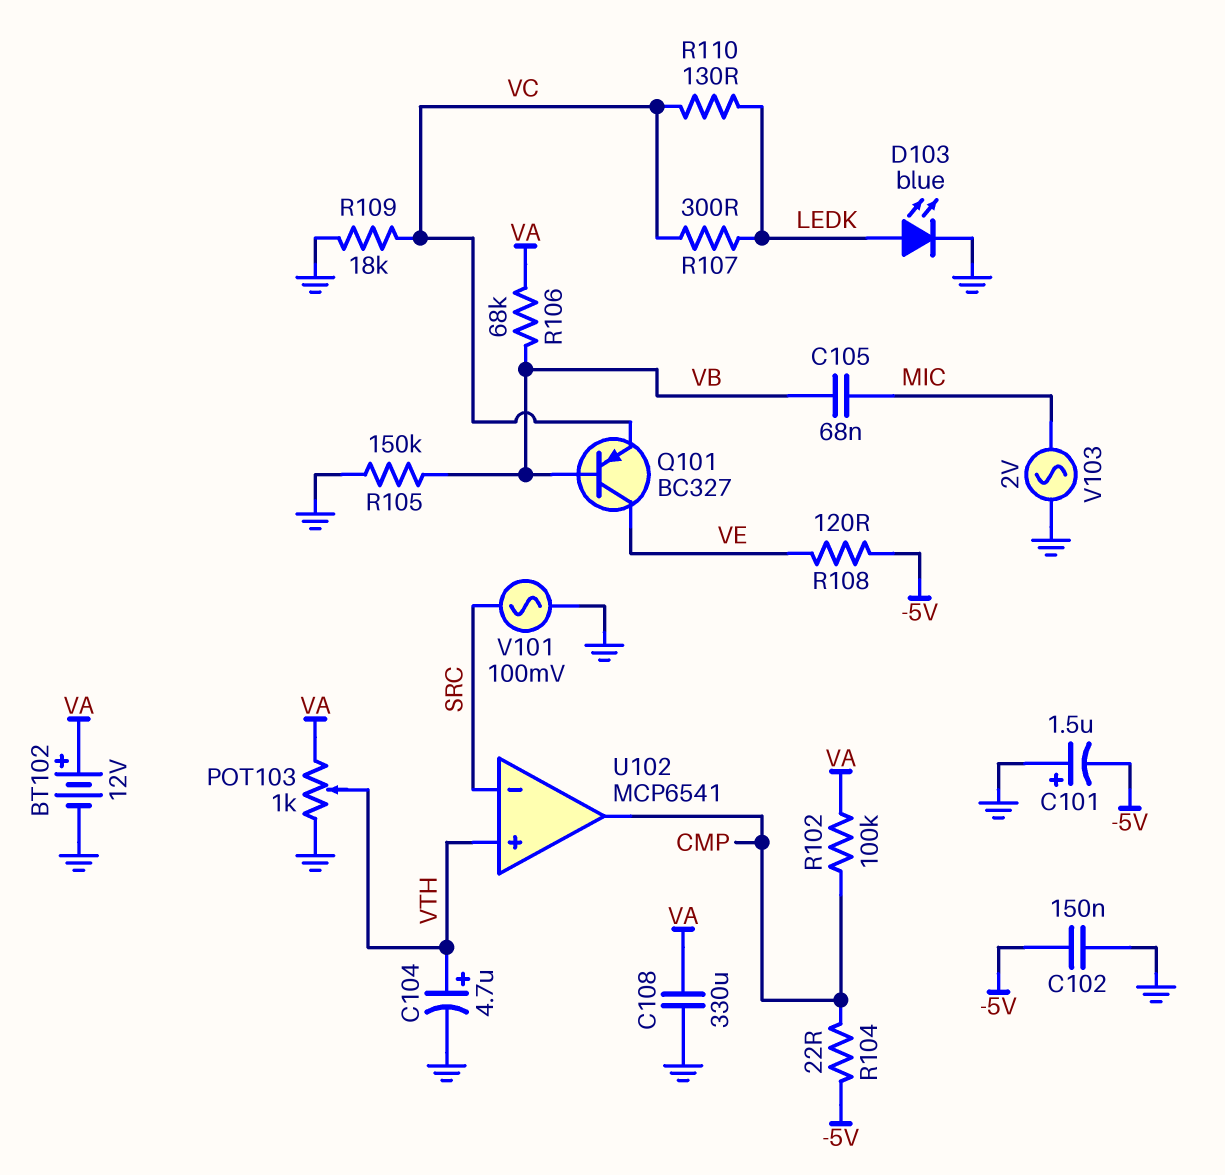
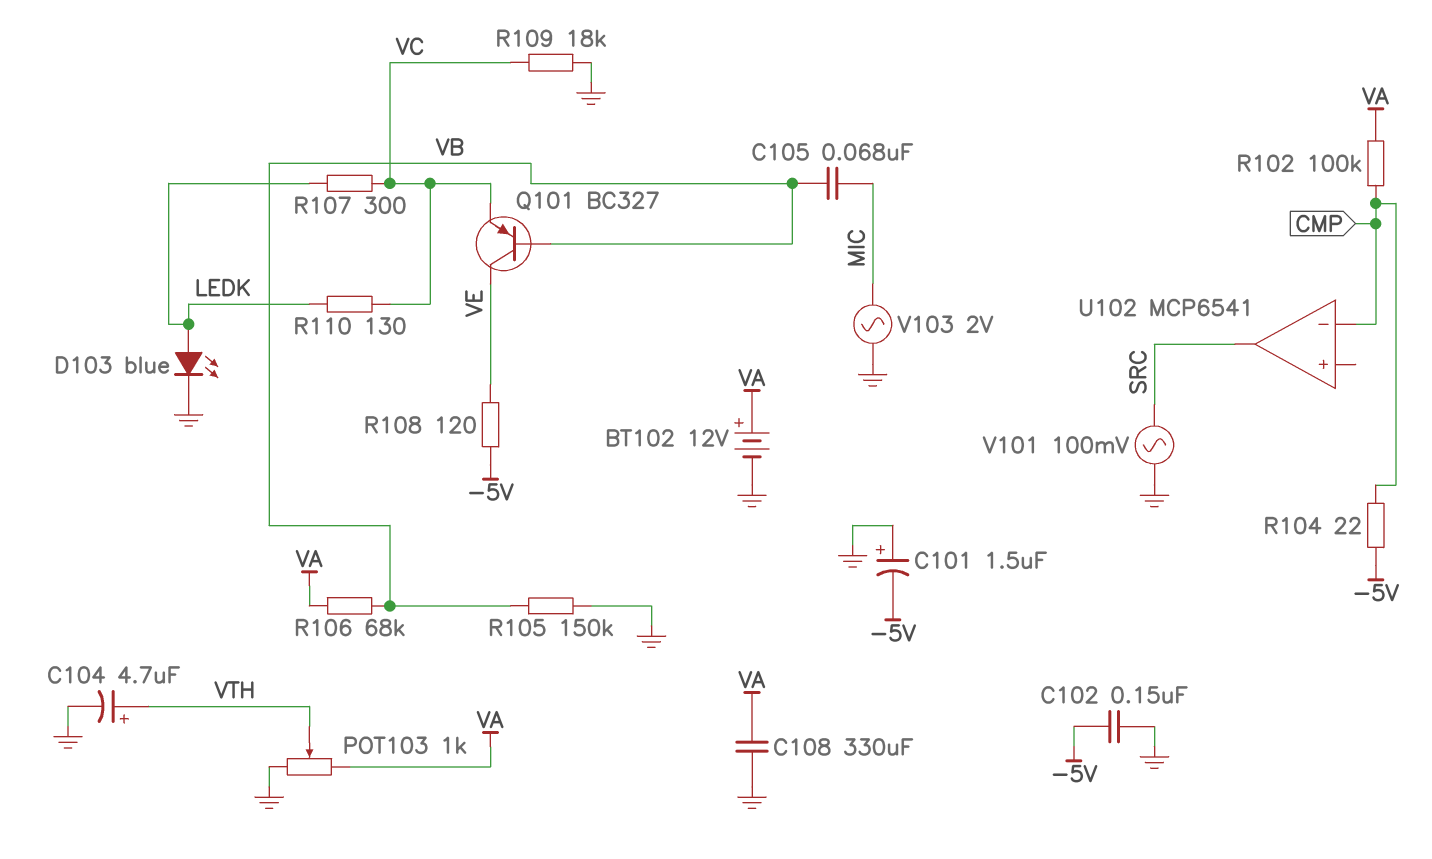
U102 pin in+: VTH -> none
U102 pin in-: SRC -> CMP
U102 pin out: CMP -> SRC

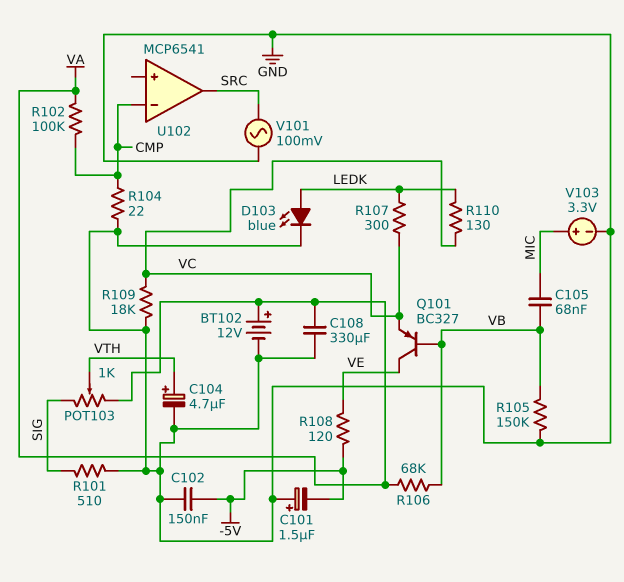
POT103: 1k (GND, VA, wiper VTH) -> 1k (SIG, VA, wiper VTH)
R101: none -> 510 (GND, SIG)
R104: 22 (-5V, CMP) -> 22 (CMP, GND)
V103: AC 2V (GND, MIC) -> 3.3V (plus MIC, minus GND)

